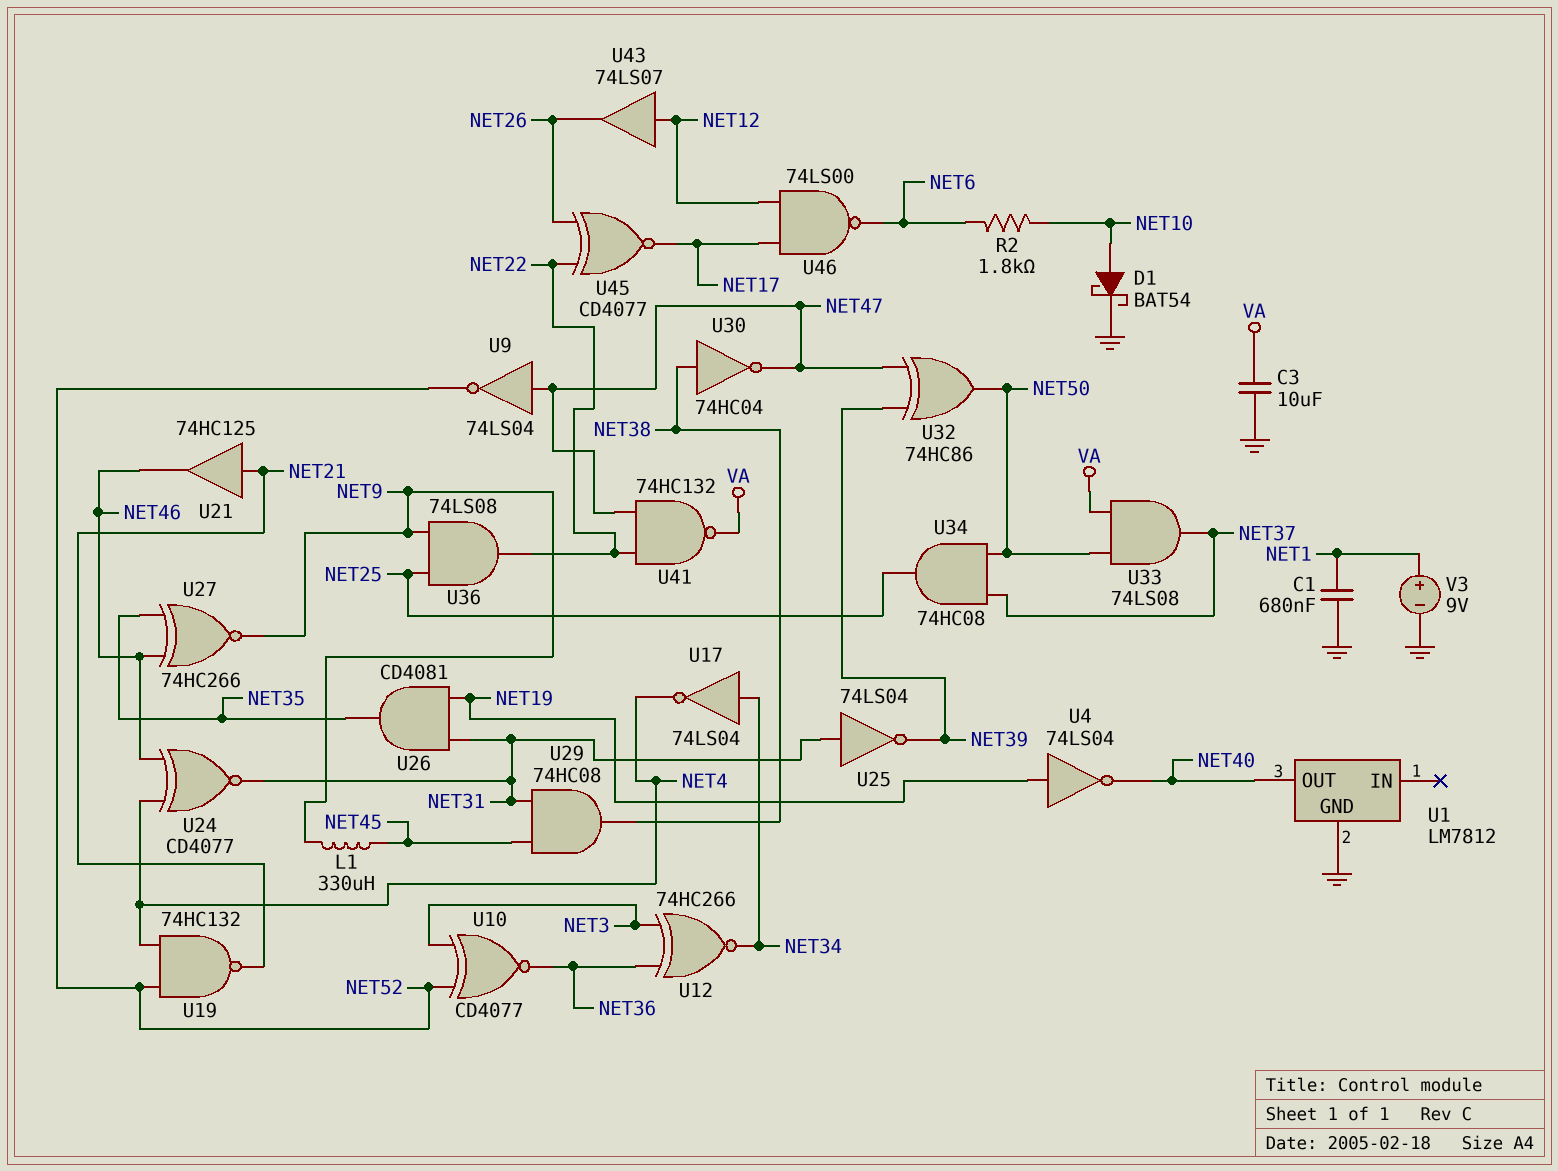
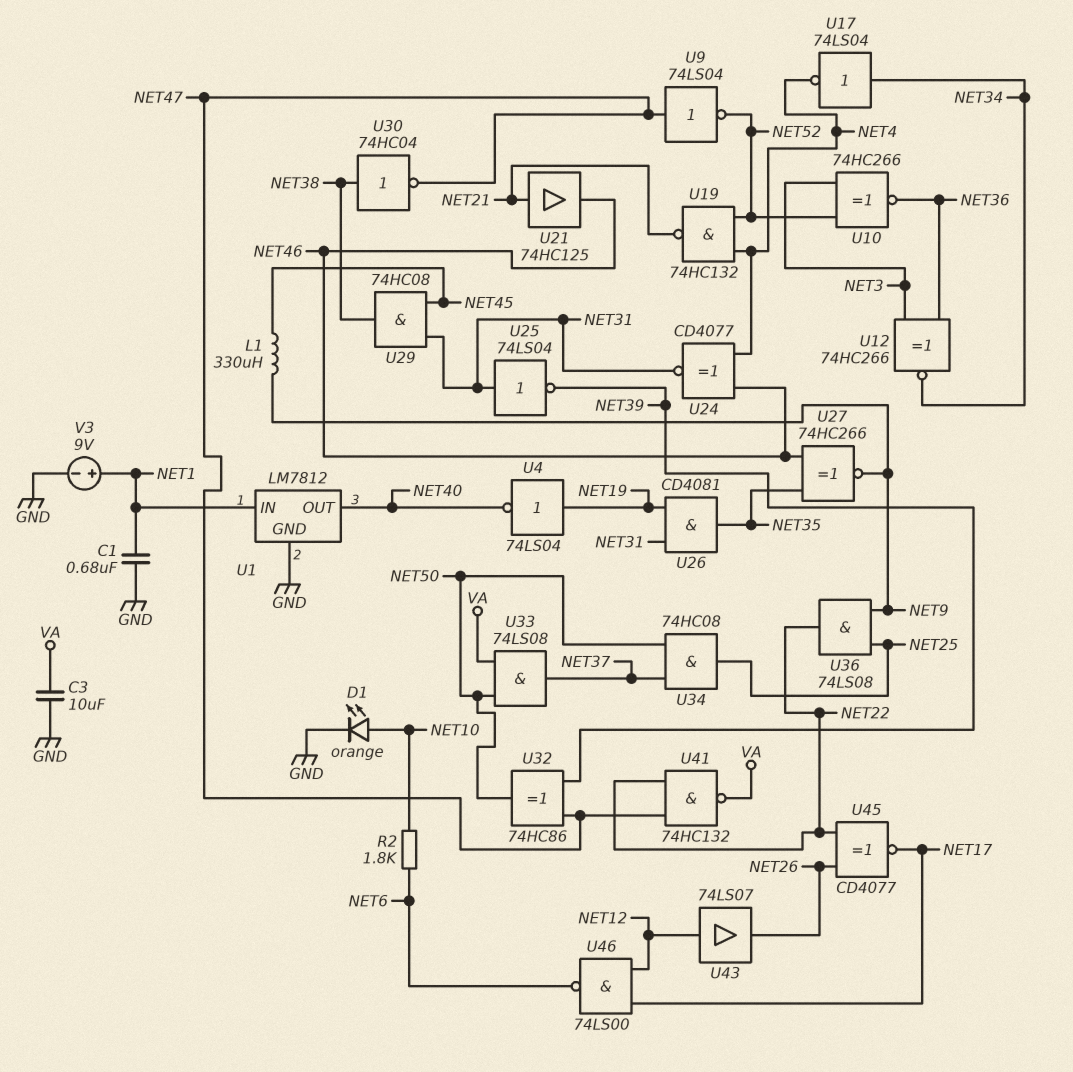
D1: schottky BAT54 (A NET10, K GND) -> LED orange (A NET10, K GND)
U1 pin IN: none -> NET1
U10: XNOR CD4077 (in NET3, in NET52, out NET36) -> XNOR 74HC266 (in NET3, in NET52, out NET36)

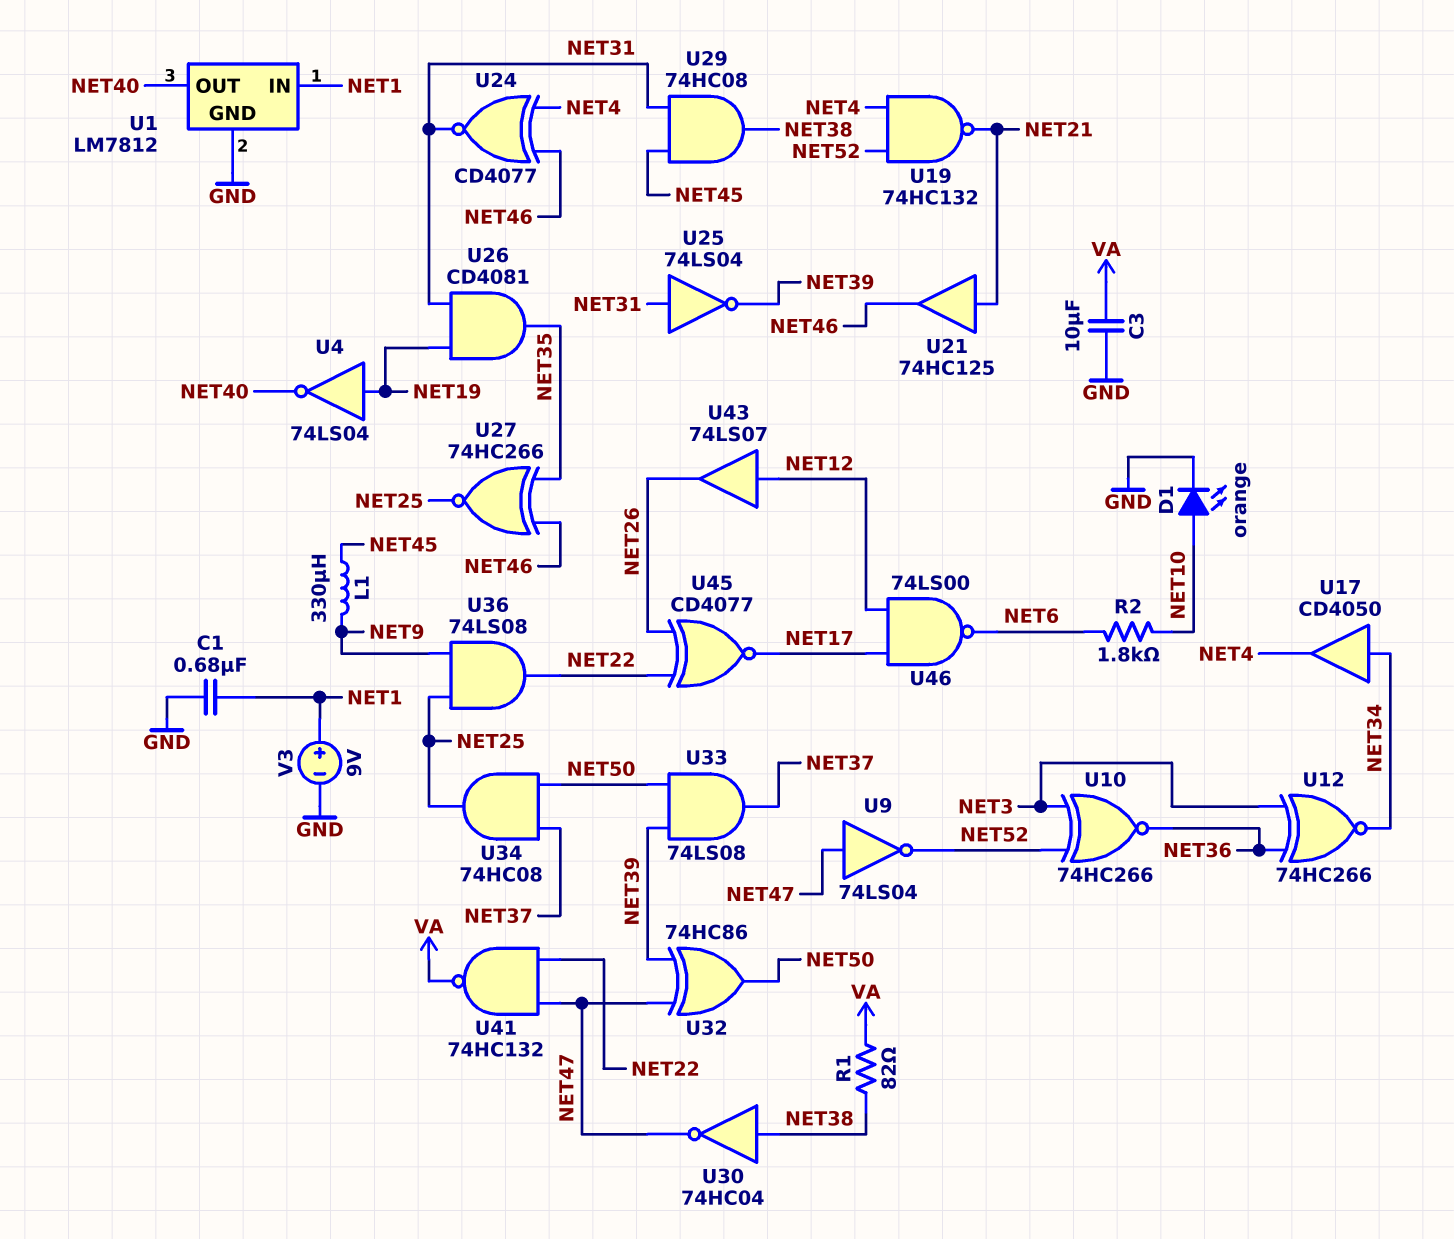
R1: none -> 82 (NET38, VA)
U17: NOT 74LS04 (in NET34, out NET4) -> buffer CD4050 (in NET34, out NET4)
U27: XNOR 74HC266 (in NET35, in NET46, out NET9) -> XNOR 74HC266 (in NET35, in NET46, out NET25)
U33: AND 74LS08 (in NET50, in VA, out NET37) -> AND 74LS08 (in NET39, in NET50, out NET37)

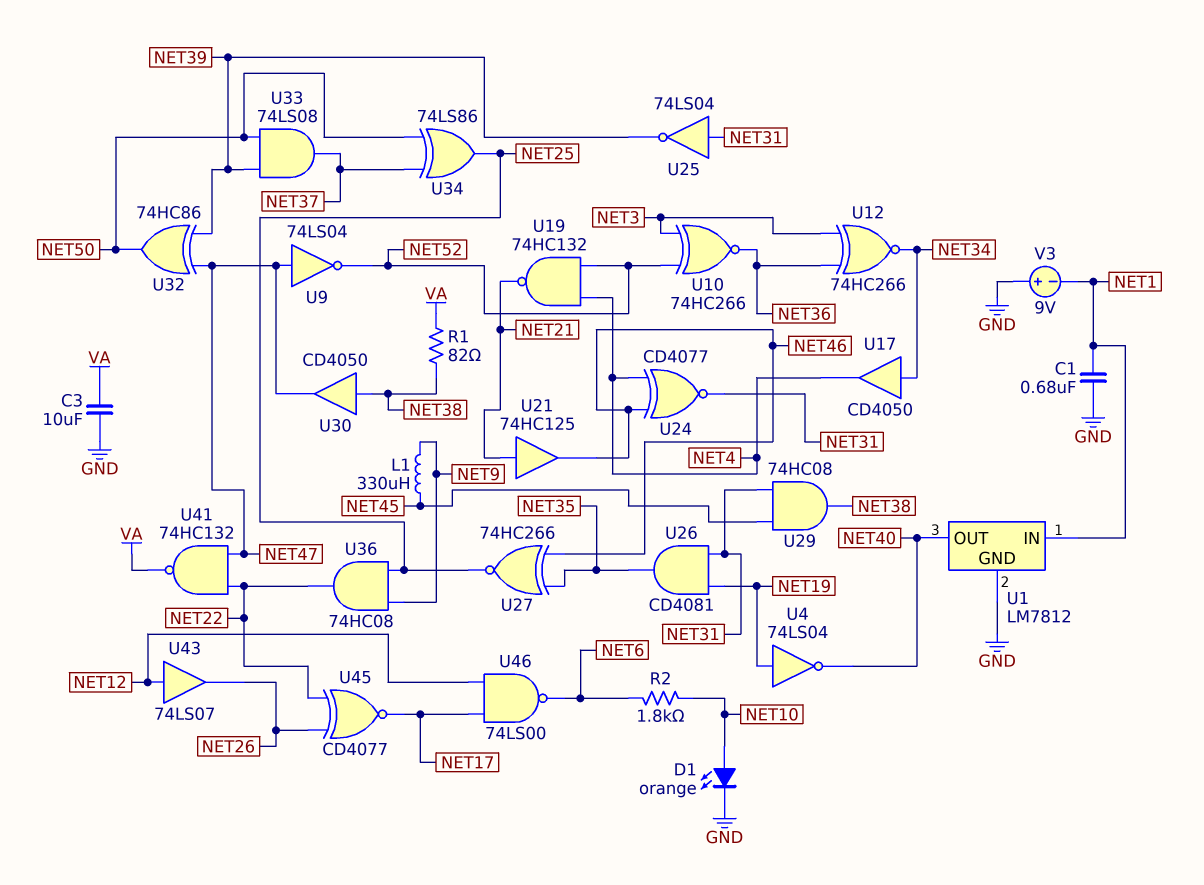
U30: NOT 74HC04 (in NET38, out NET47) -> buffer CD4050 (in NET38, out NET47)
U34: AND 74HC08 (in NET37, in NET50, out NET25) -> XOR 74LS86 (in NET37, in NET50, out NET25)
U36: AND 74LS08 (in NET9, in NET25, out NET22) -> AND 74HC08 (in NET9, in NET25, out NET22)
V3: 9V (plus NET1, minus GND) -> 9V (plus GND, minus NET1)

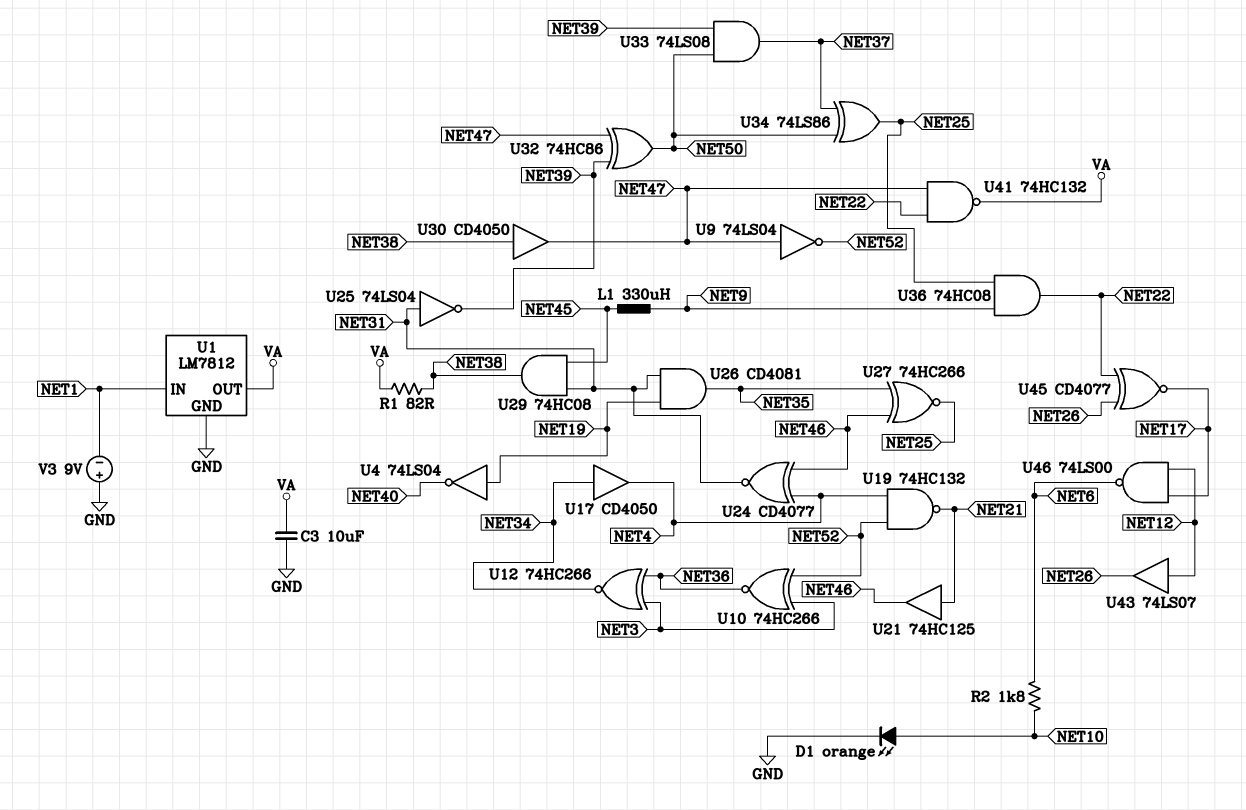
C1: 680nF (GND, NET1) -> none
U1 pin OUT: NET40 -> VA

